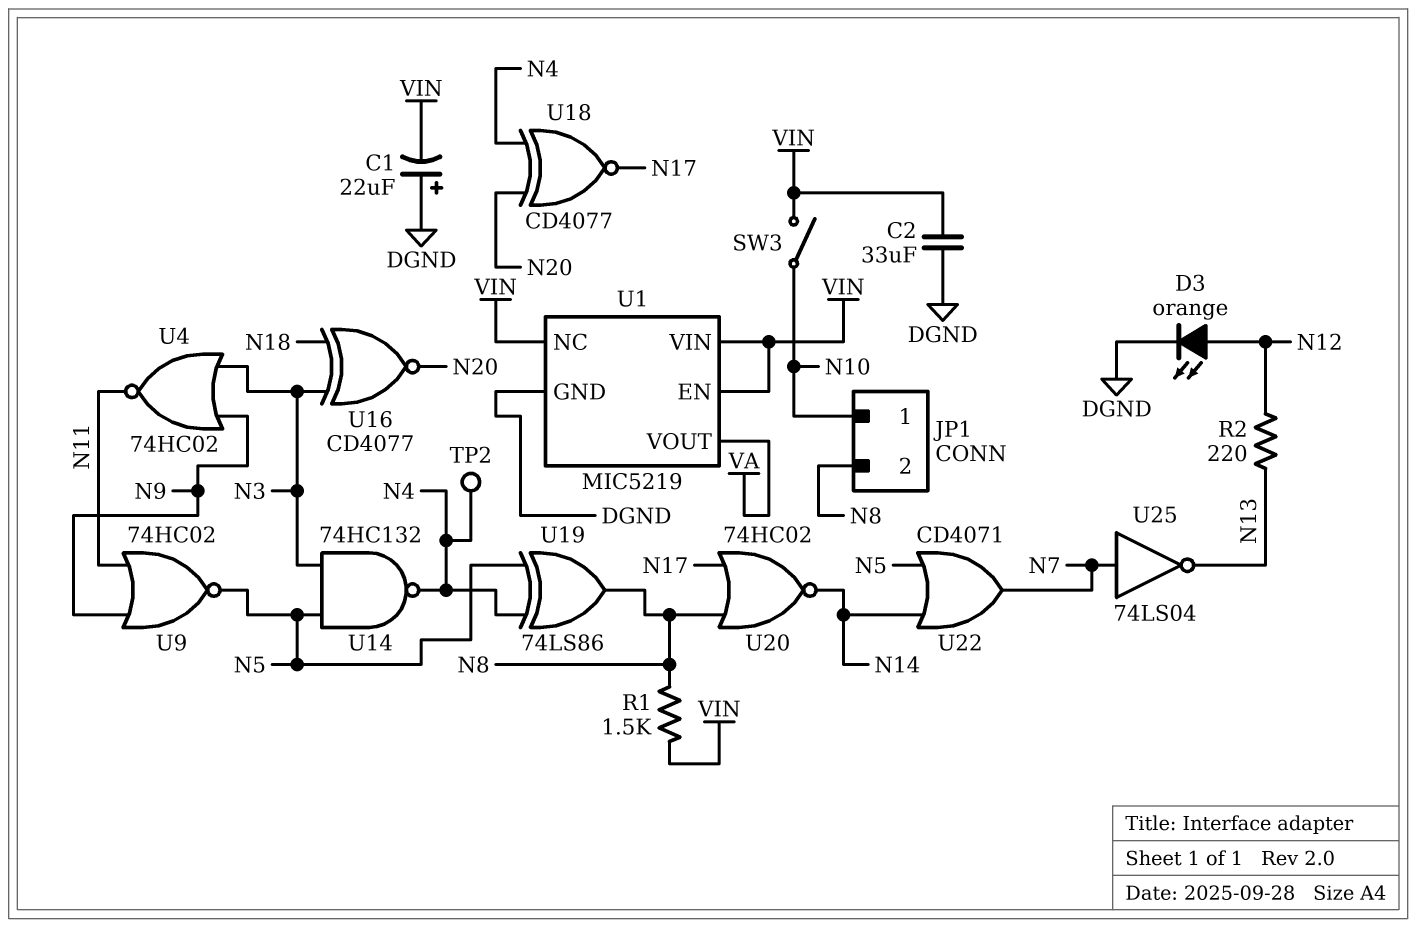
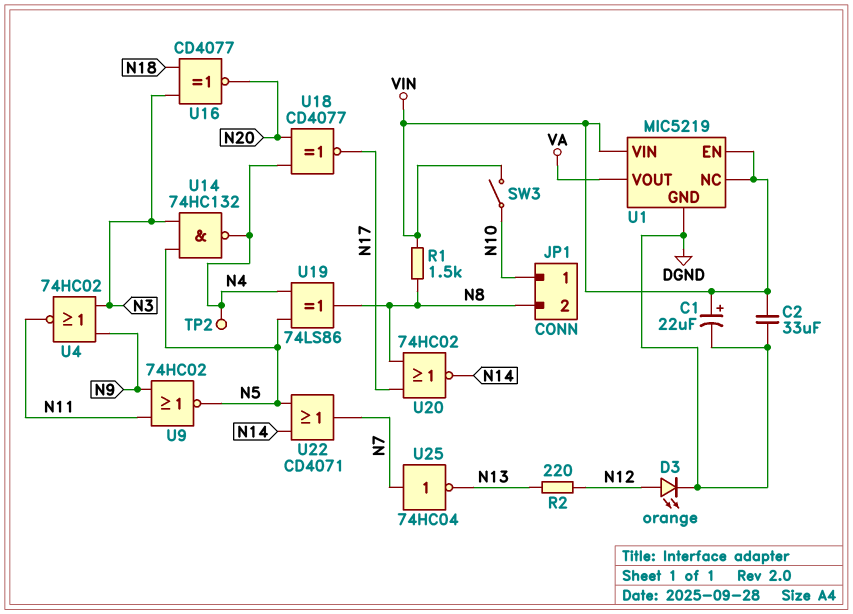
C1: 22uF (plus DGND, minus VIN) -> 22uF (plus VIN, minus DGND)
U25: NOT 74LS04 (in N7, out N13) -> NOT 74HC04 (in N7, out N13)

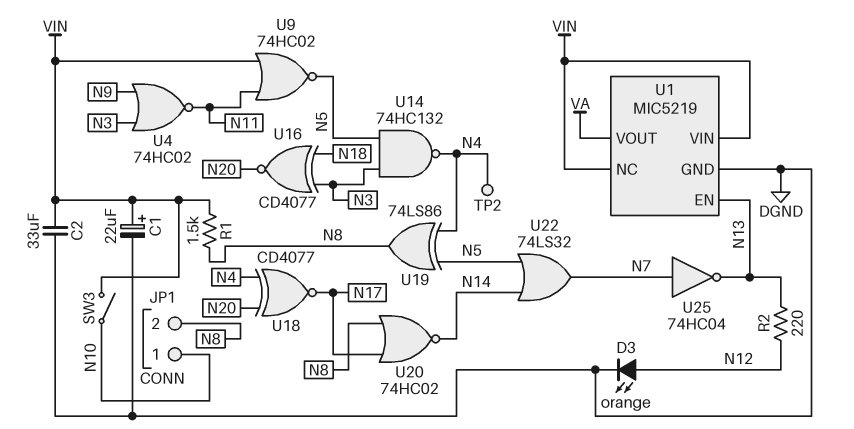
U1 pin EN: VIN -> N13
U9: NOR 74HC02 (in N9, in N11, out N5) -> NOR 74HC02 (in N11, in VIN, out N5)
U22: OR CD4071 (in N5, in N14, out N7) -> OR 74LS32 (in N5, in N14, out N7)

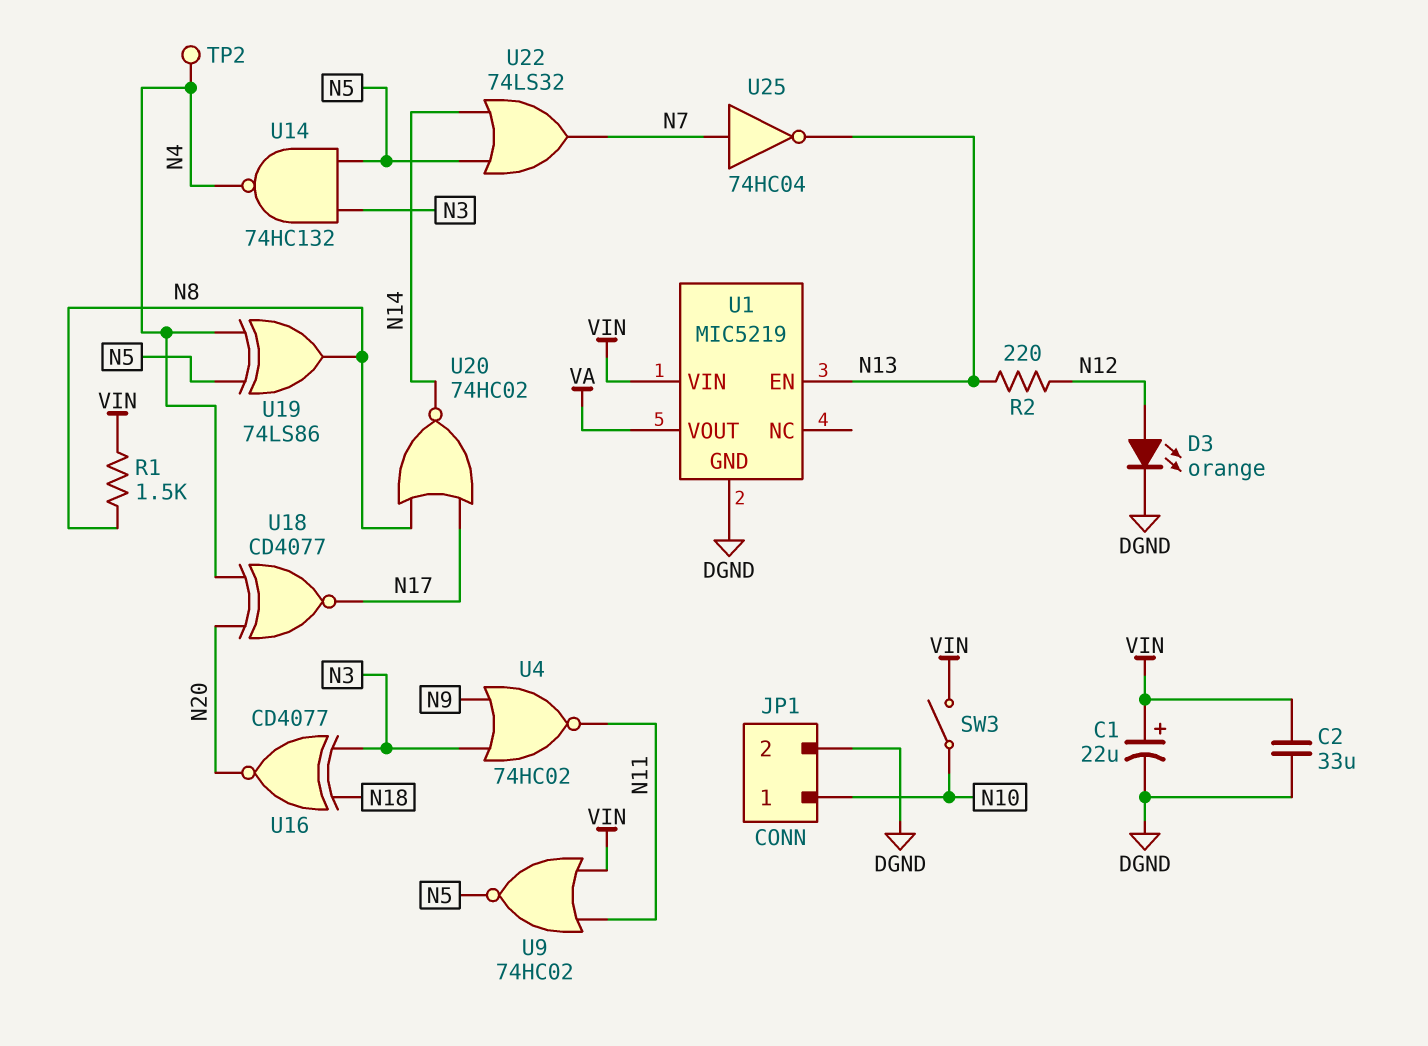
JP1 pin 2: N8 -> DGND
U1 pin NC: VIN -> none

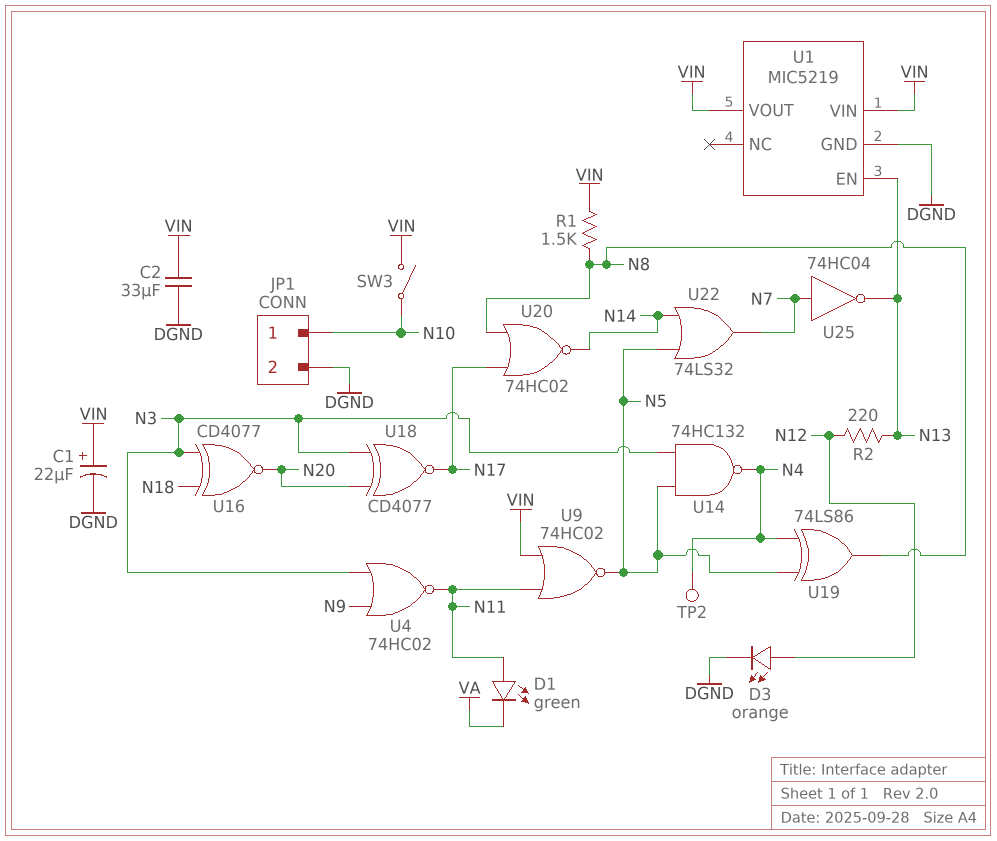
D1: none -> LED green (A N11, K VA)
U1 pin VOUT: VA -> VIN
U18: XNOR CD4077 (in N4, in N20, out N17) -> XNOR CD4077 (in N3, in N20, out N17)

